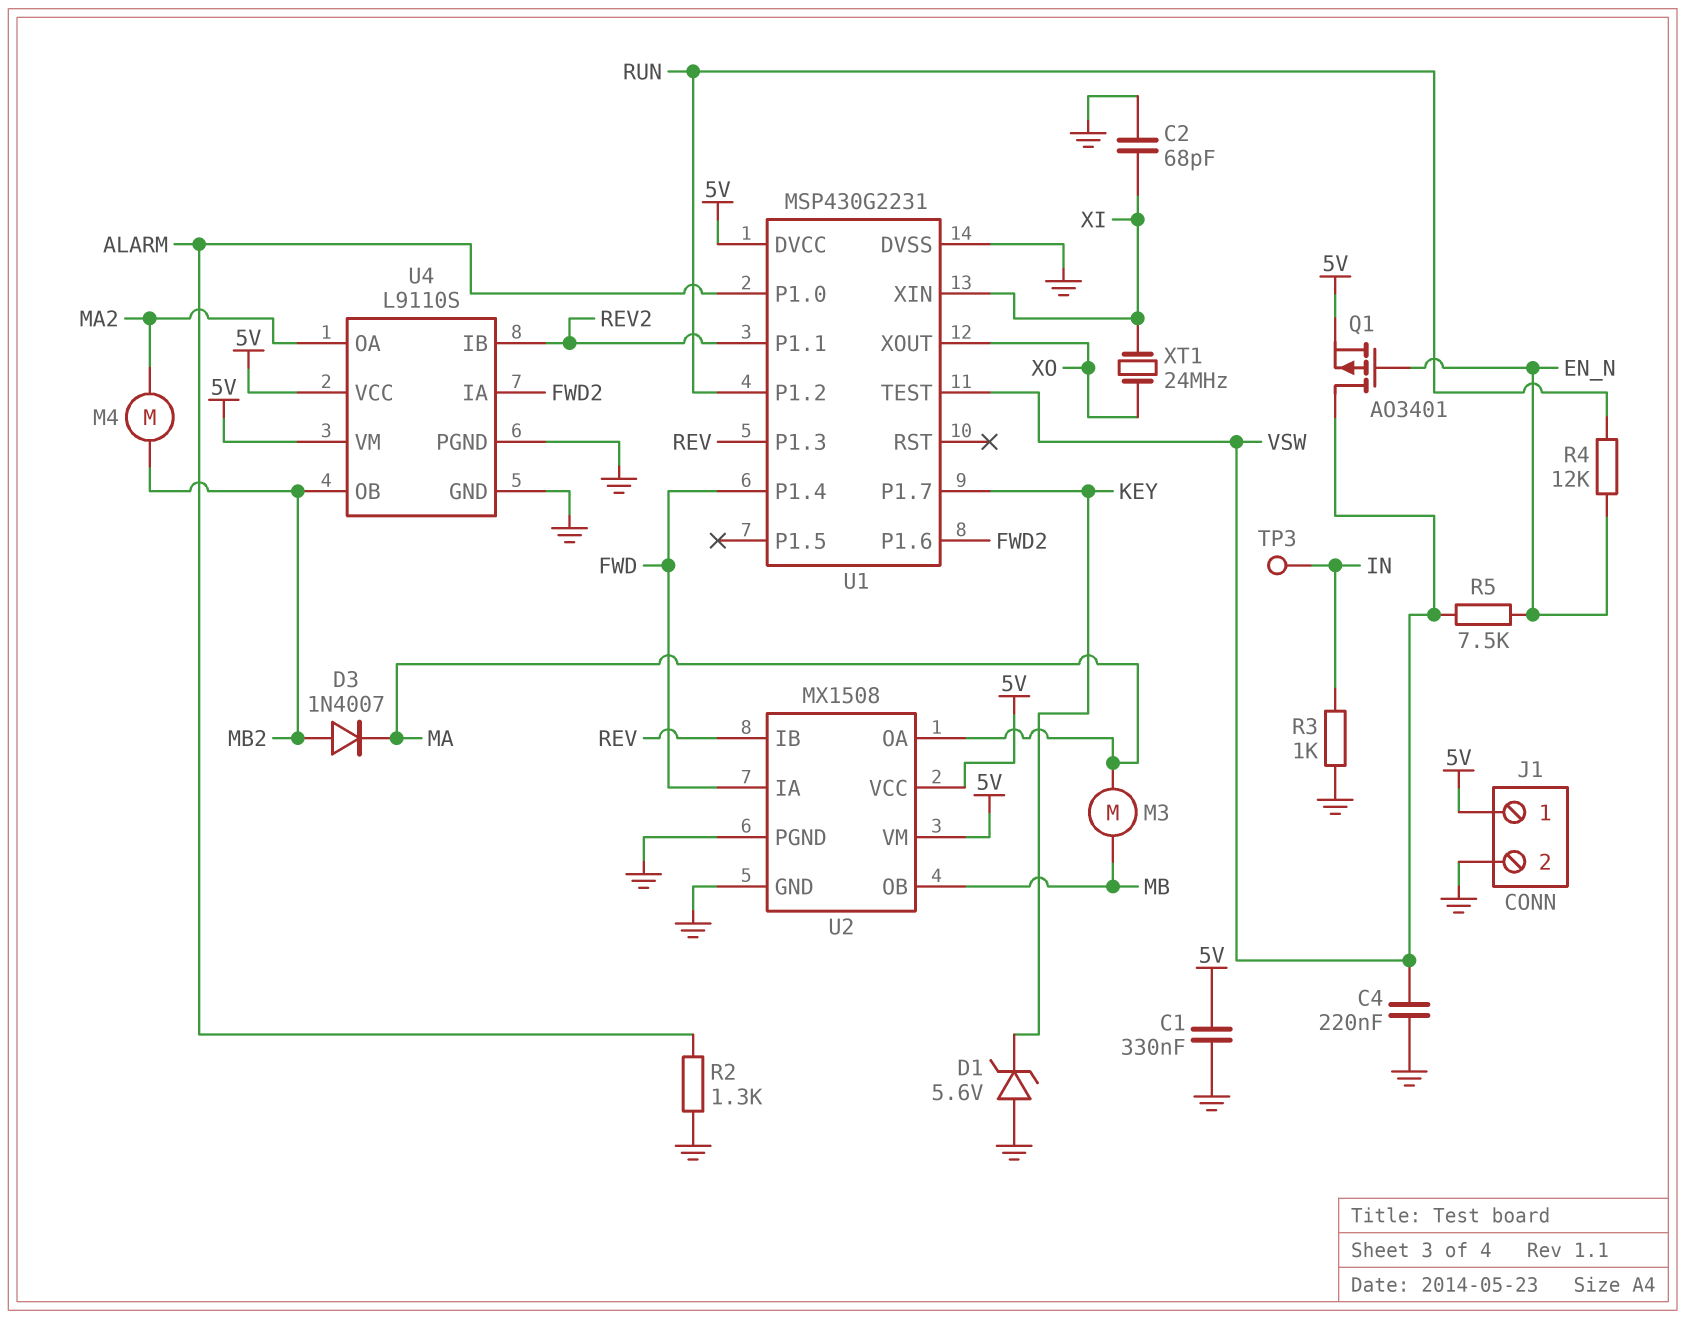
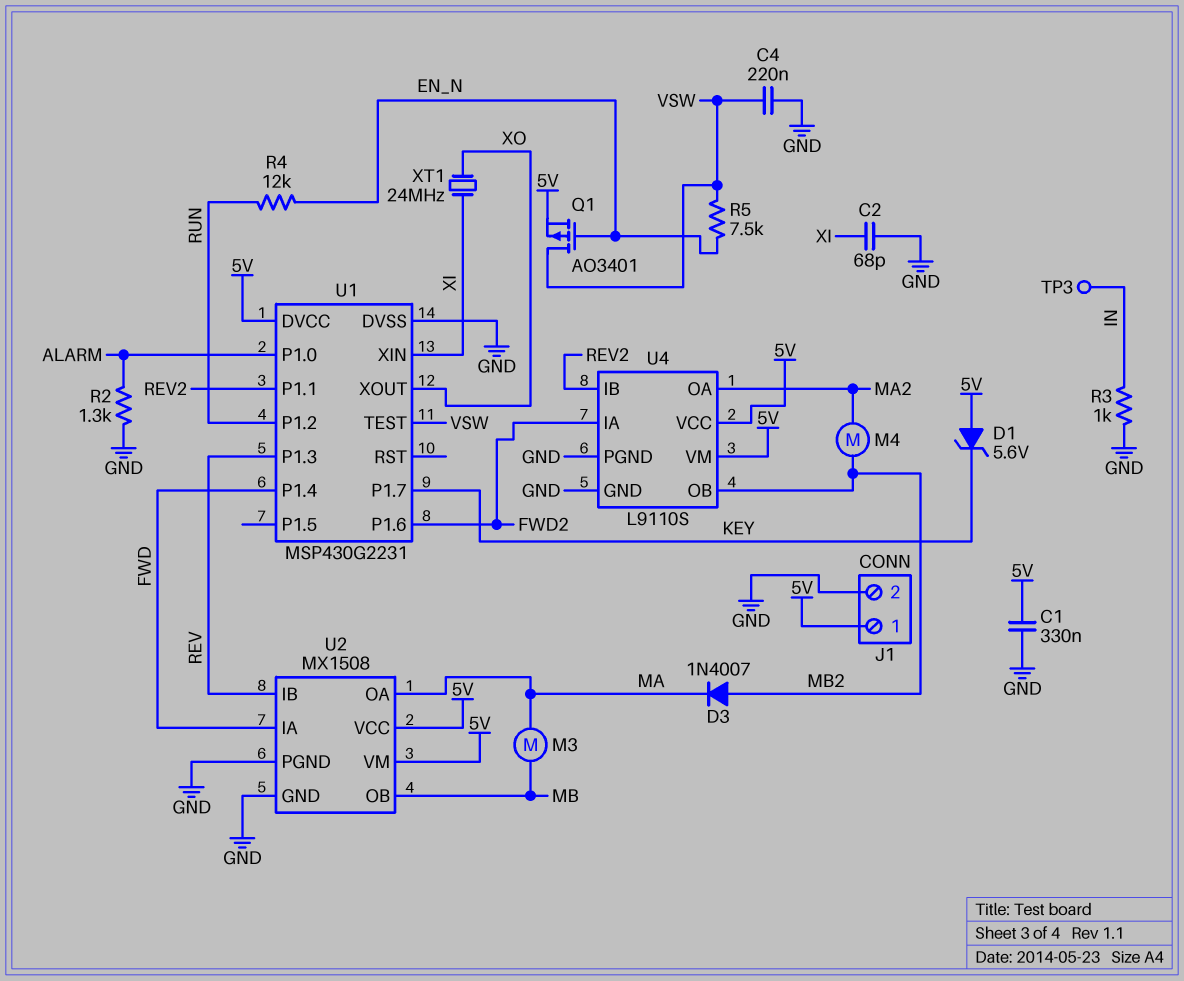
D1: zener 5.6V (A GND, K KEY) -> zener 5.6V (A 5V, K KEY)

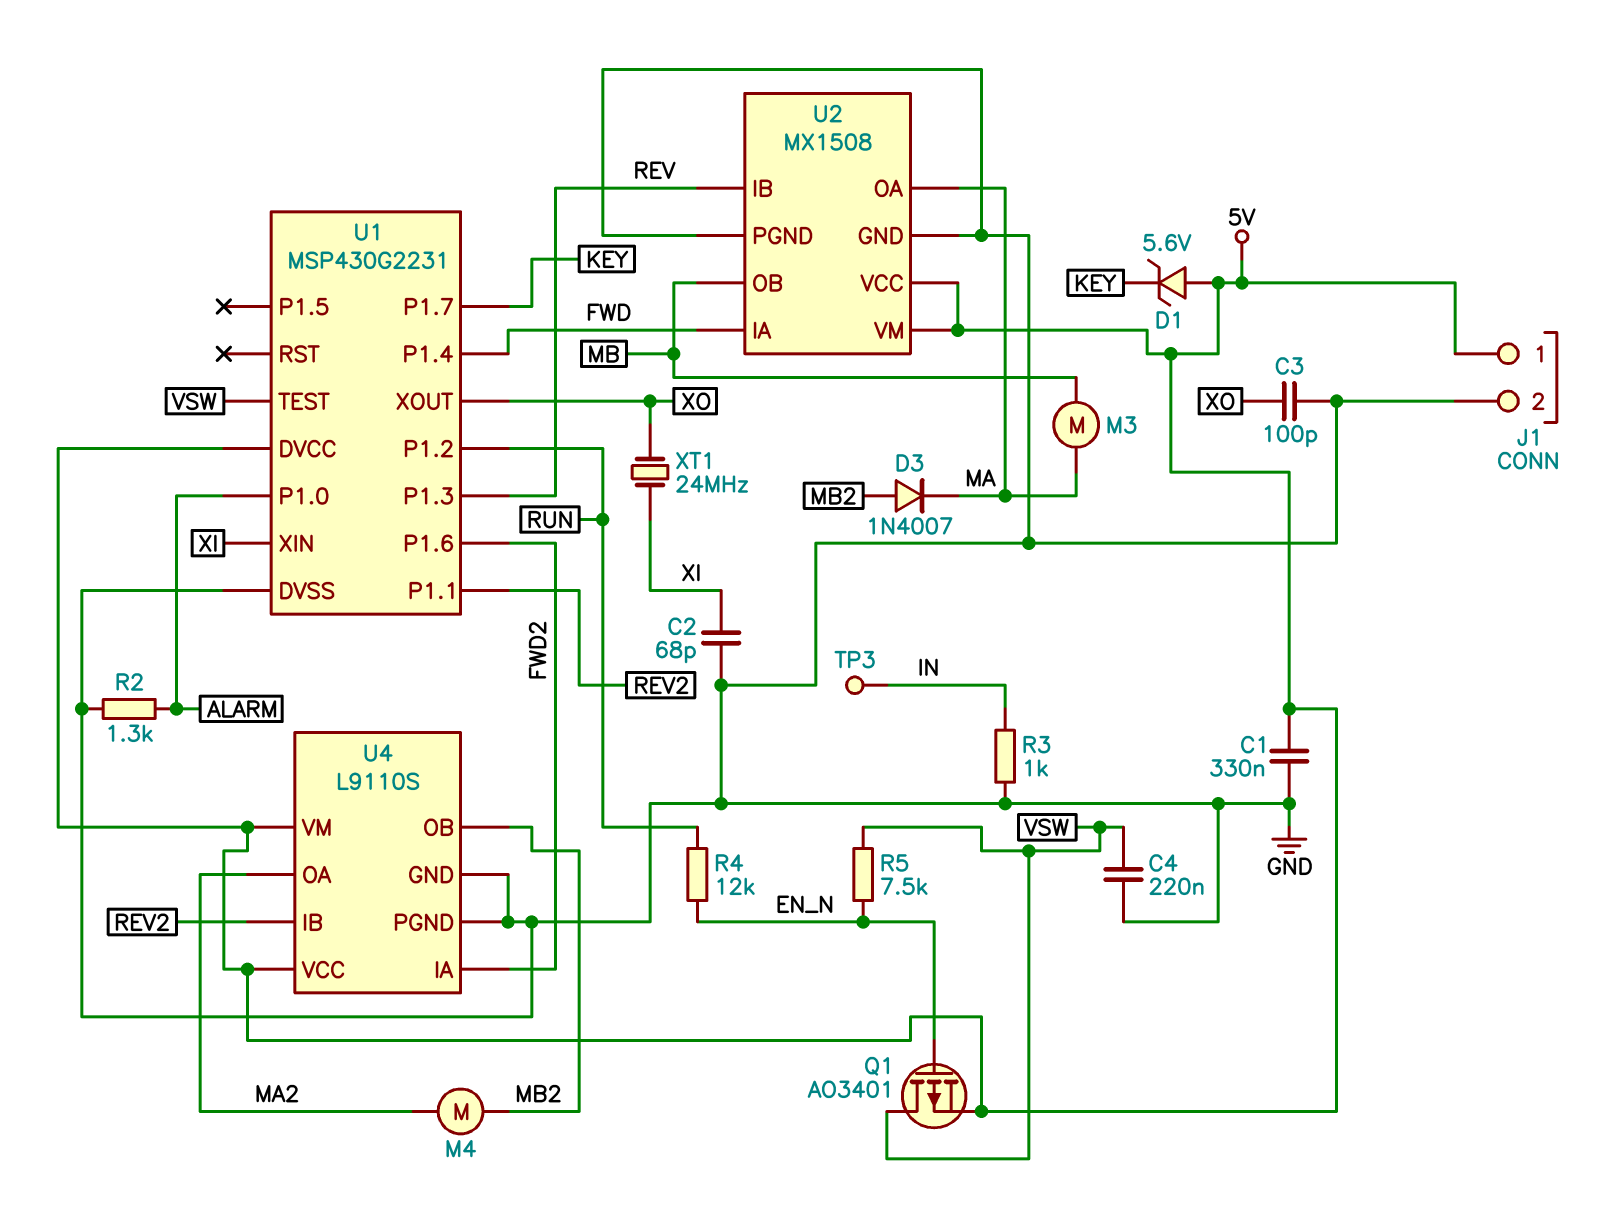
C3: none -> 100pF (GND, XO)

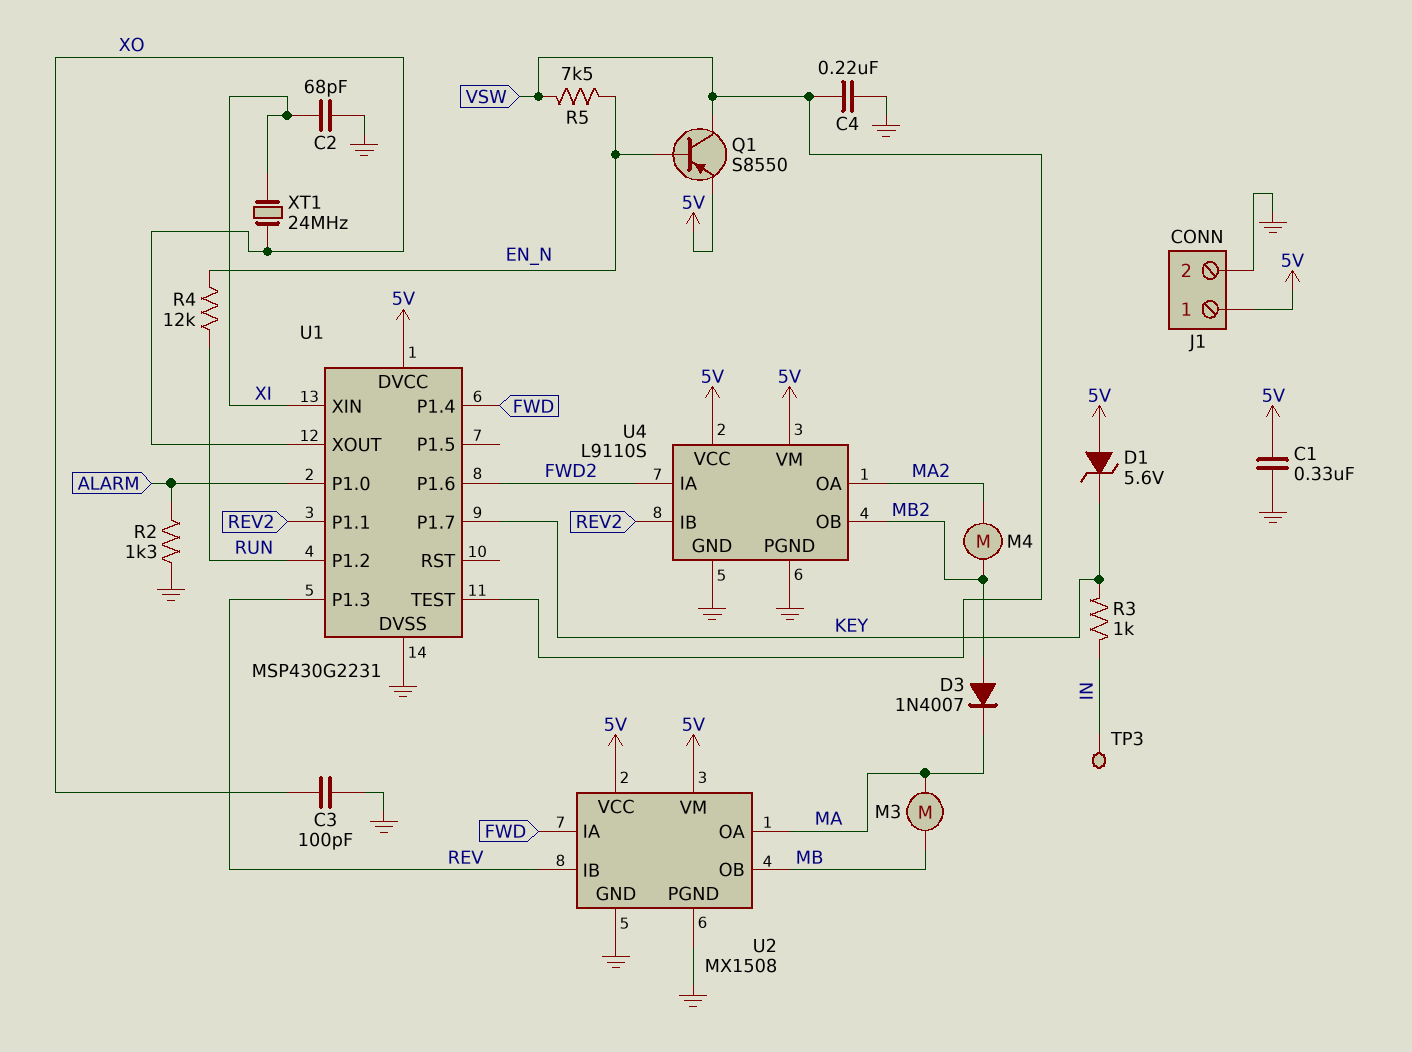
Q1: PMOS AO3401 (G EN_N, D VSW, S 5V) -> PNP S8550 (B EN_N, C VSW, E 5V)
R3: 1k (GND, IN) -> 1k (IN, KEY)

